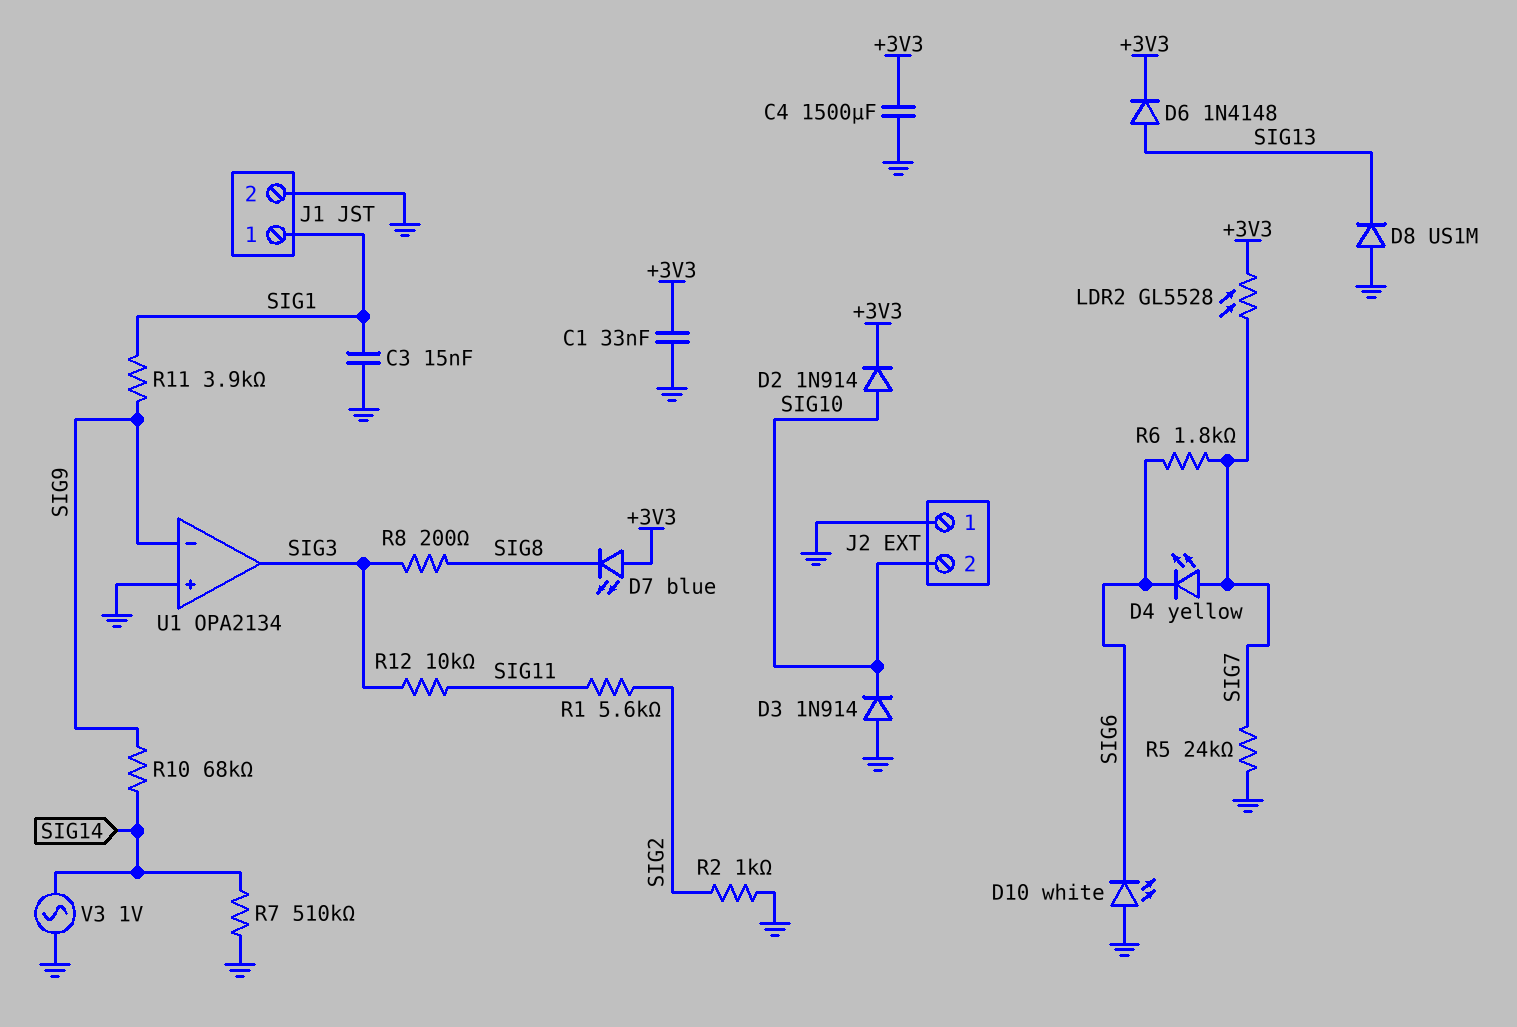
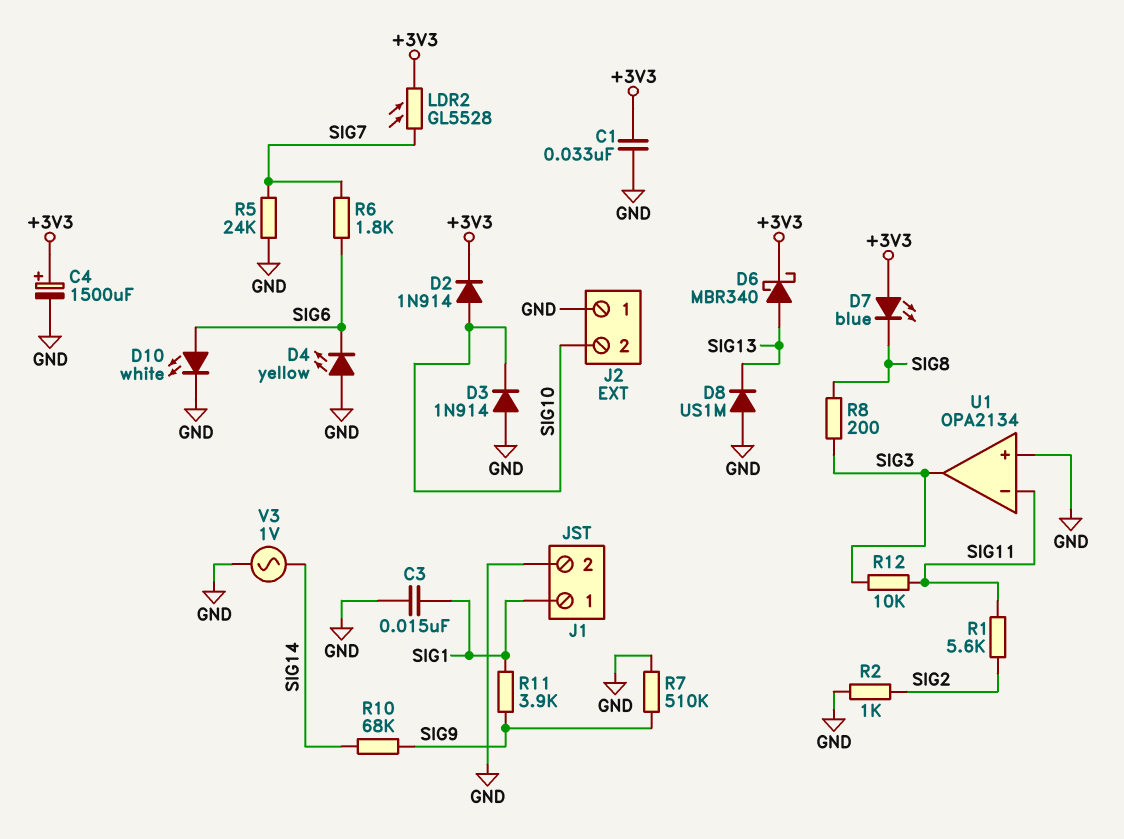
C4: 1500uF (+3V3, GND) -> 1500uF (plus +3V3, minus GND)
D4: LED yellow (A SIG7, K SIG6) -> LED yellow (A GND, K SIG6)
D6: diode 1N4148 (A SIG13, K +3V3) -> schottky MBR340 (A SIG13, K +3V3)
D10: LED white (A GND, K SIG6) -> LED white (A SIG6, K GND)
R7: 510k (GND, SIG14) -> 510k (GND, SIG9)
U1 pin in-: SIG9 -> SIG11

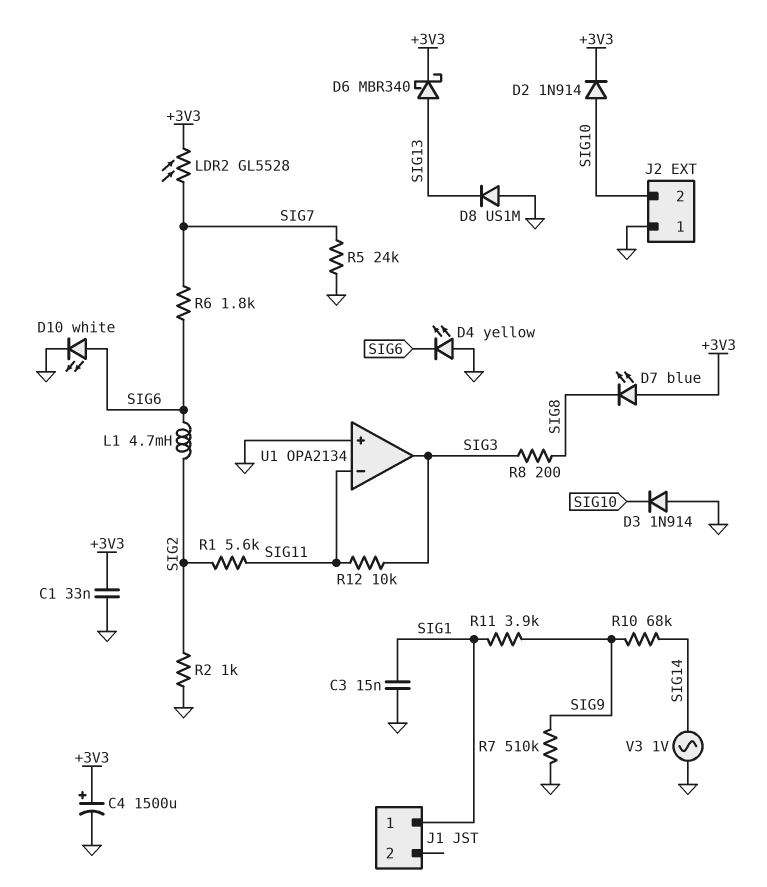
J1 pin 2: GND -> none
L1: none -> 4.7mH (SIG2, SIG6)

